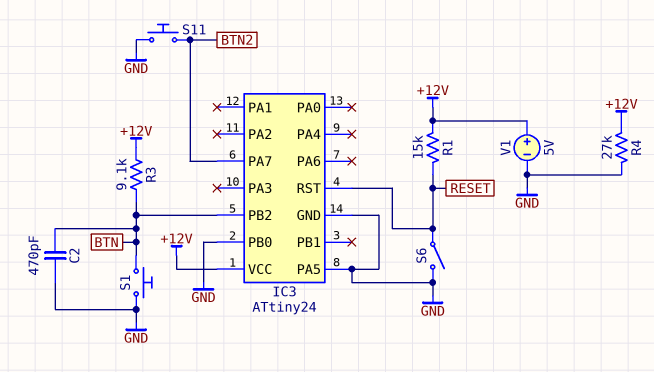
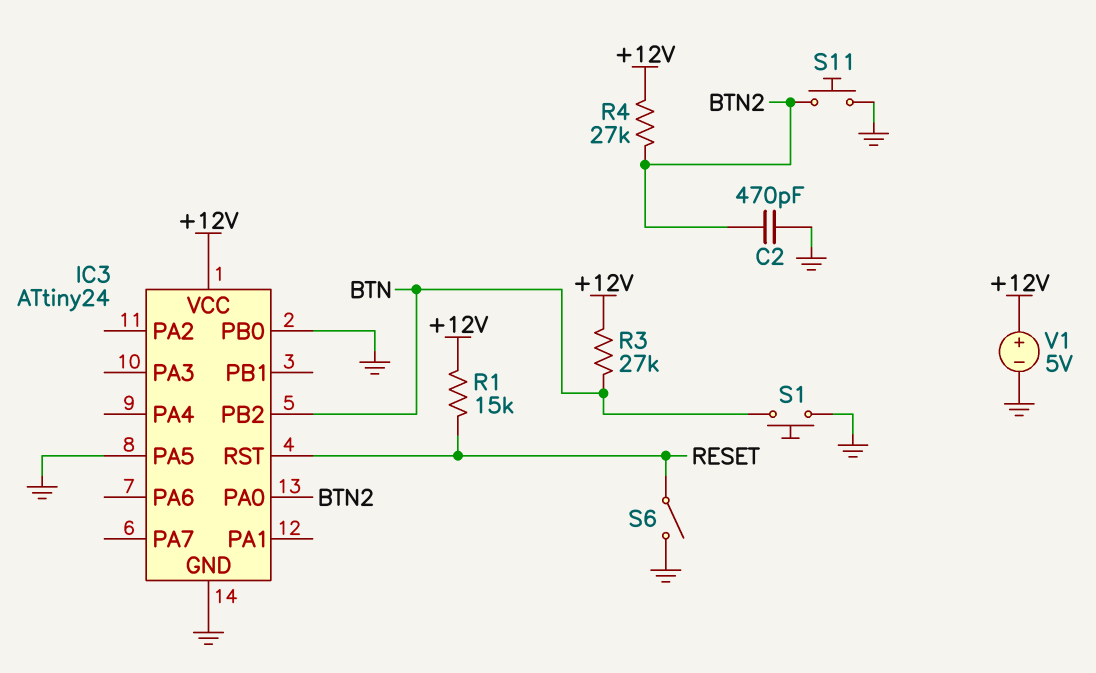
C2: 470pF (BTN, GND) -> 470pF (BTN2, GND)
IC3 pin PA0: none -> BTN2
IC3 pin PA7: BTN2 -> none
R3: 9.1k (+12V, BTN) -> 27k (+12V, BTN)
R4: 27k (+12V, GND) -> 27k (+12V, BTN2)

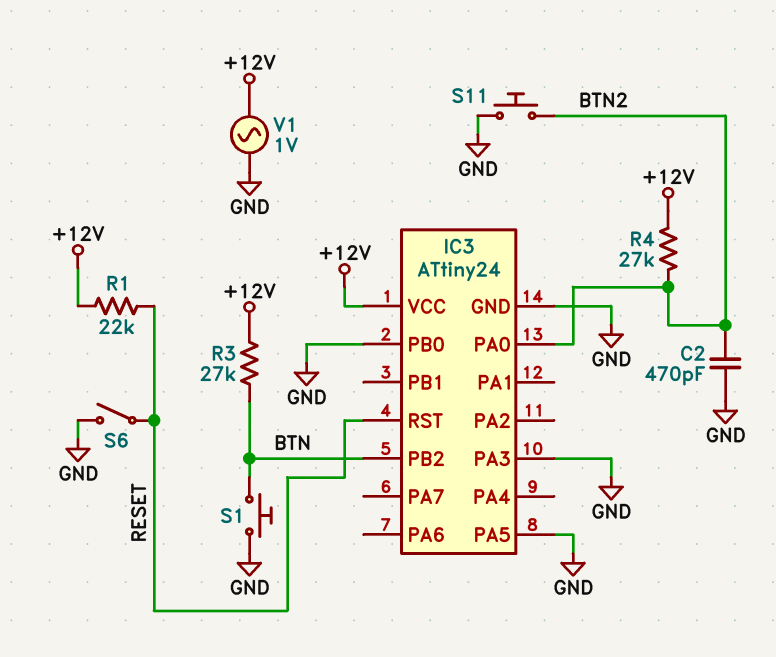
IC3 pin PA3: none -> GND
R1: 15k (+12V, RESET) -> 22k (+12V, RESET)
V1: 5V (plus +12V, minus GND) -> AC 1V (+12V, GND)

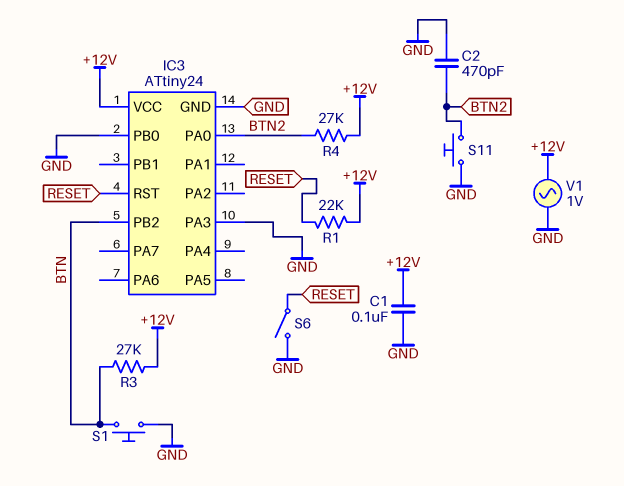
C1: none -> 100nF (+12V, GND)
IC3 pin PA5: GND -> none

